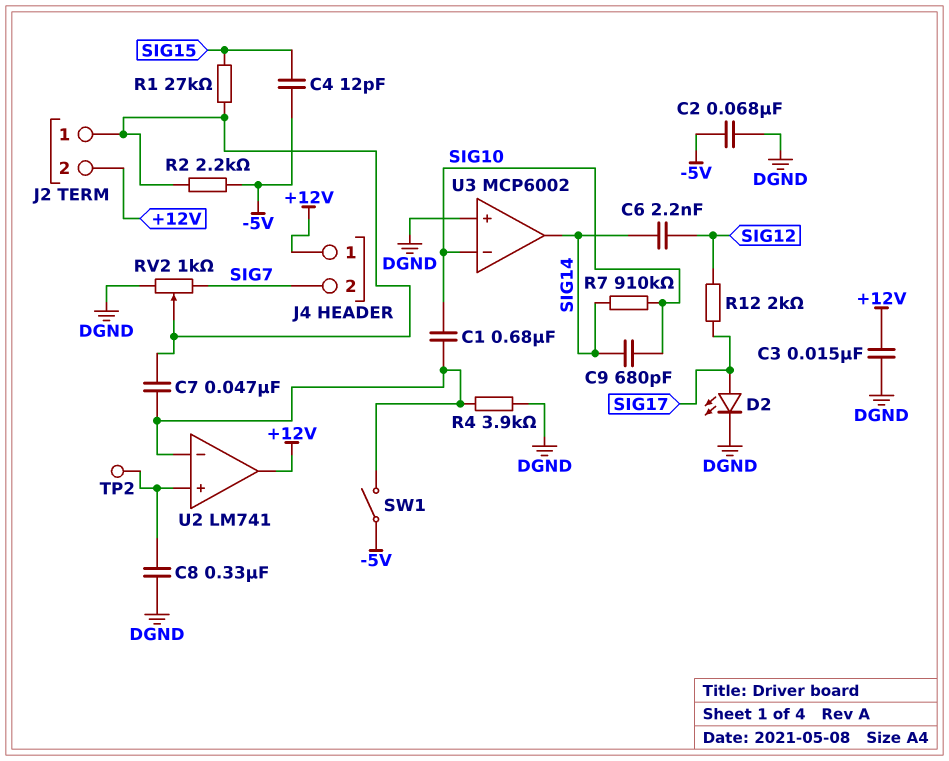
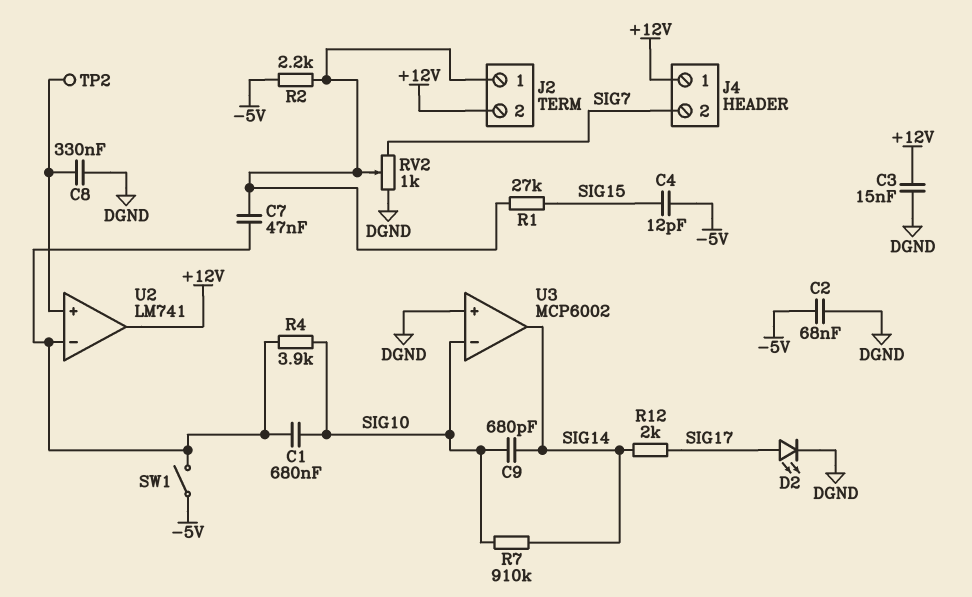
C6: 2.2nF (SIG12, SIG14) -> none
R4: 3.9k (DGND, U2/in-) -> 3.9k (SIG10, U2/in-)
R12: 2k (SIG12, SIG17) -> 2k (SIG14, SIG17)

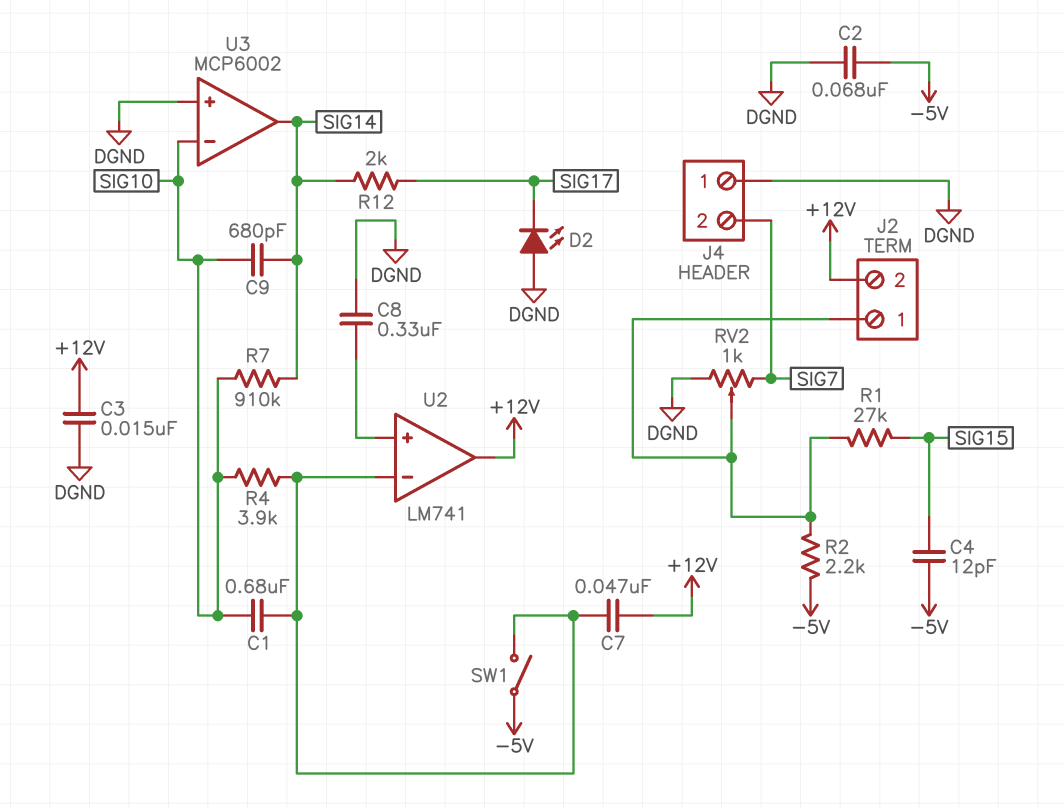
C7: 47nF (J2/1, U2/in-) -> 47nF (+12V, U2/in-)
D2: LED (A SIG17, K DGND) -> LED (A DGND, K SIG17)
J4 pin 1: +12V -> DGND
TP2: test point (U2/in+) -> none

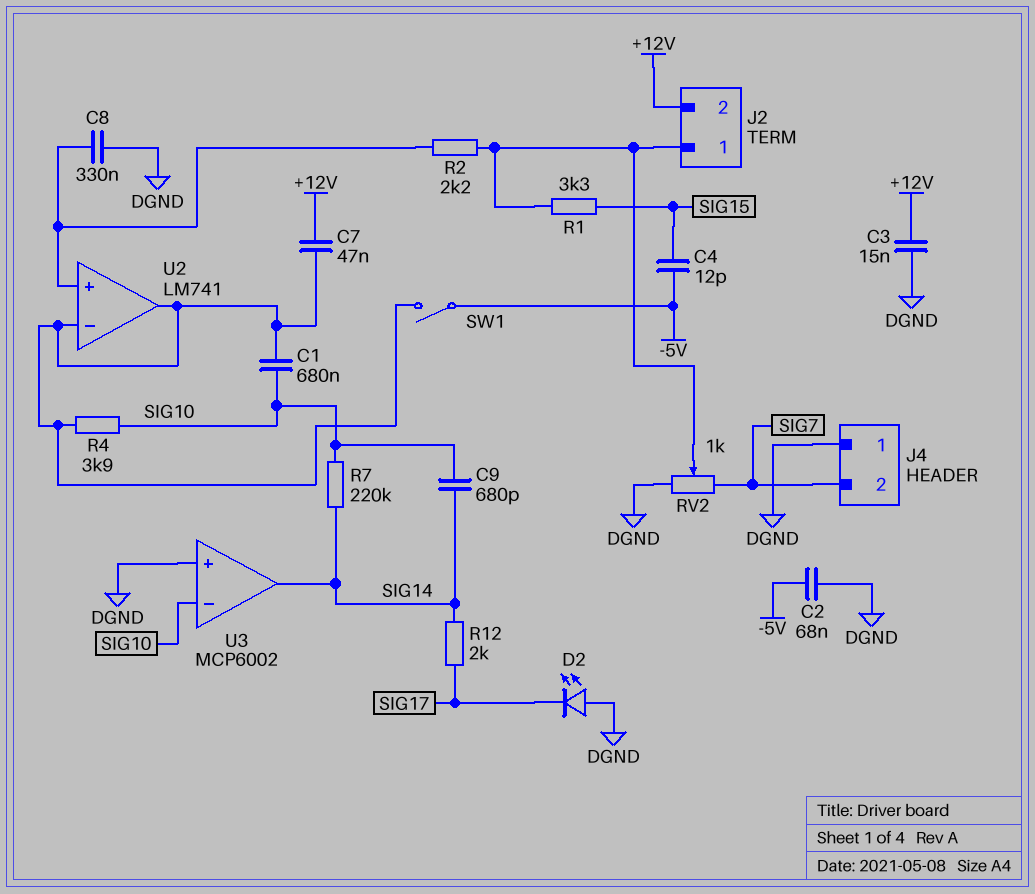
R1: 27k (J2/1, SIG15) -> 3.3k (J2/1, SIG15)
R2: 2.2k (-5V, J2/1) -> 2.2k (J2/1, U2/in+)
R7: 910k (SIG10, SIG14) -> 220k (SIG10, SIG14)
U2 pin out: +12V -> U2/in-

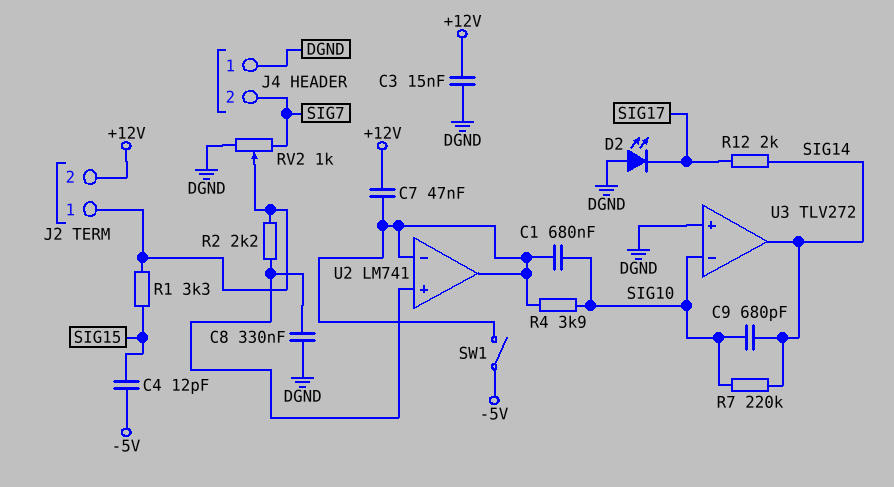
C2: 68nF (-5V, DGND) -> none
U3: MCP6002 -> TLV272

